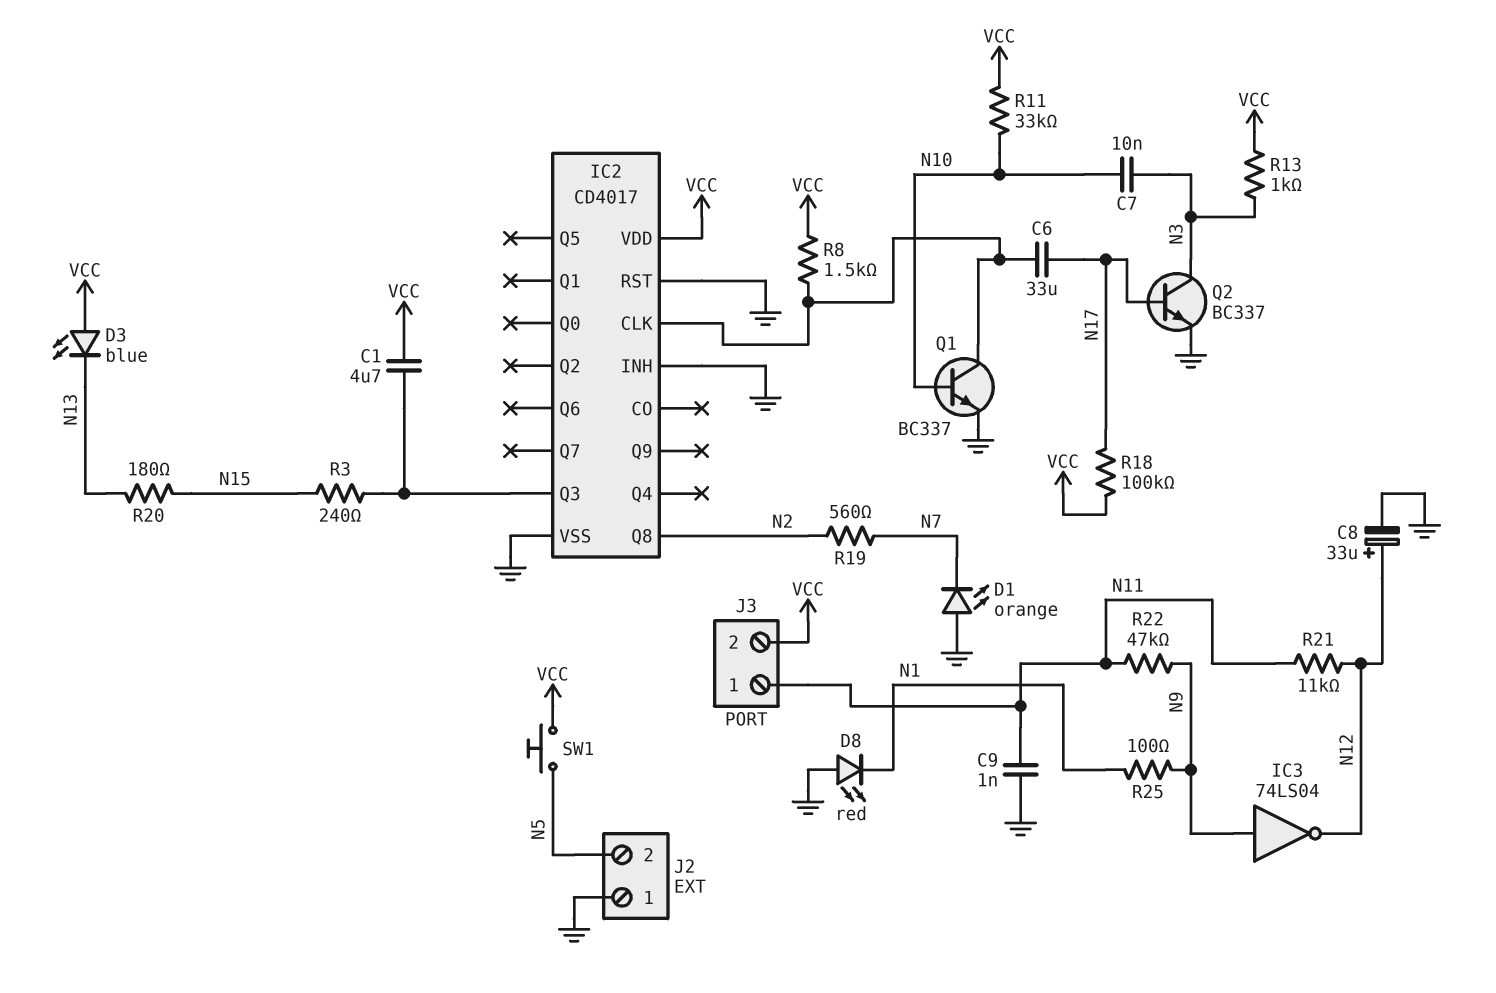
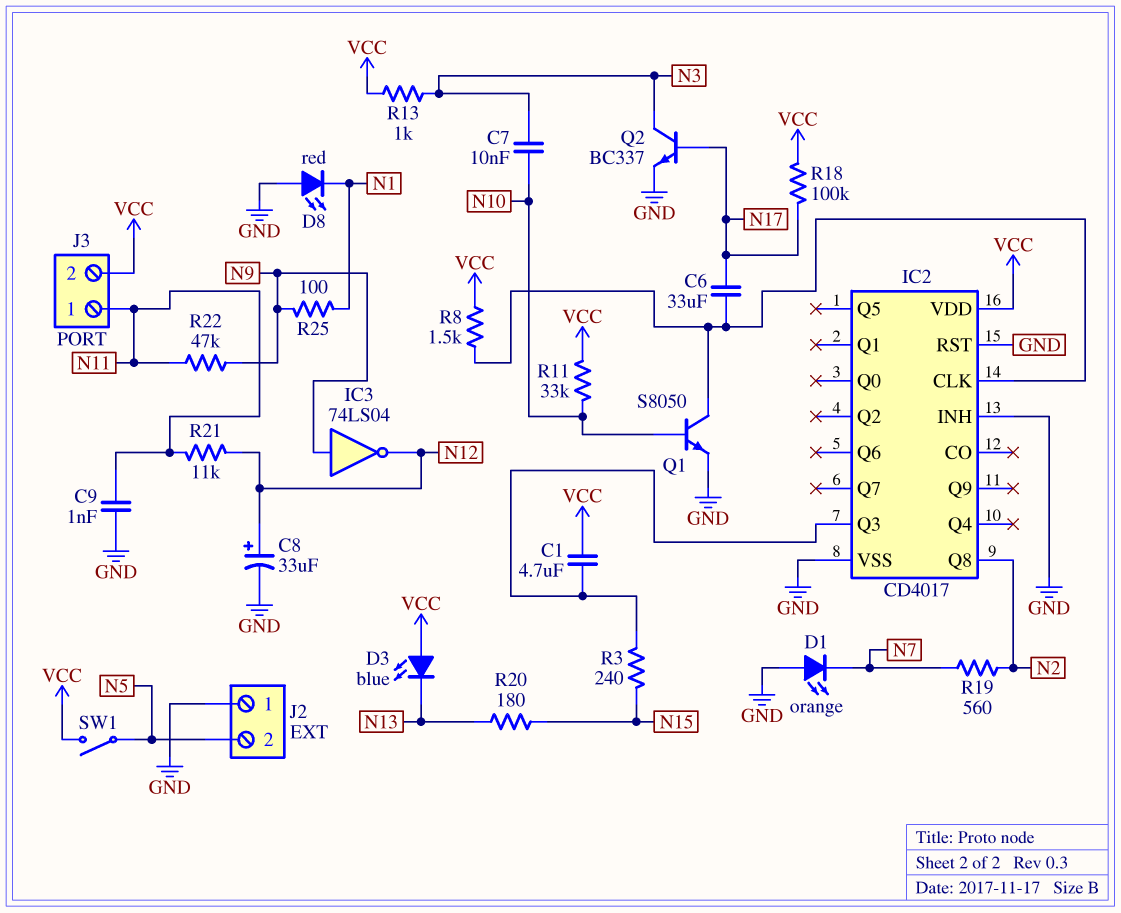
Q1: NPN BC337 (B N10, C IC2/CLK, E GND) -> NPN S8050 (B N10, C IC2/CLK, E GND)
SW1: button (N5, VCC) -> switch (N5, VCC)

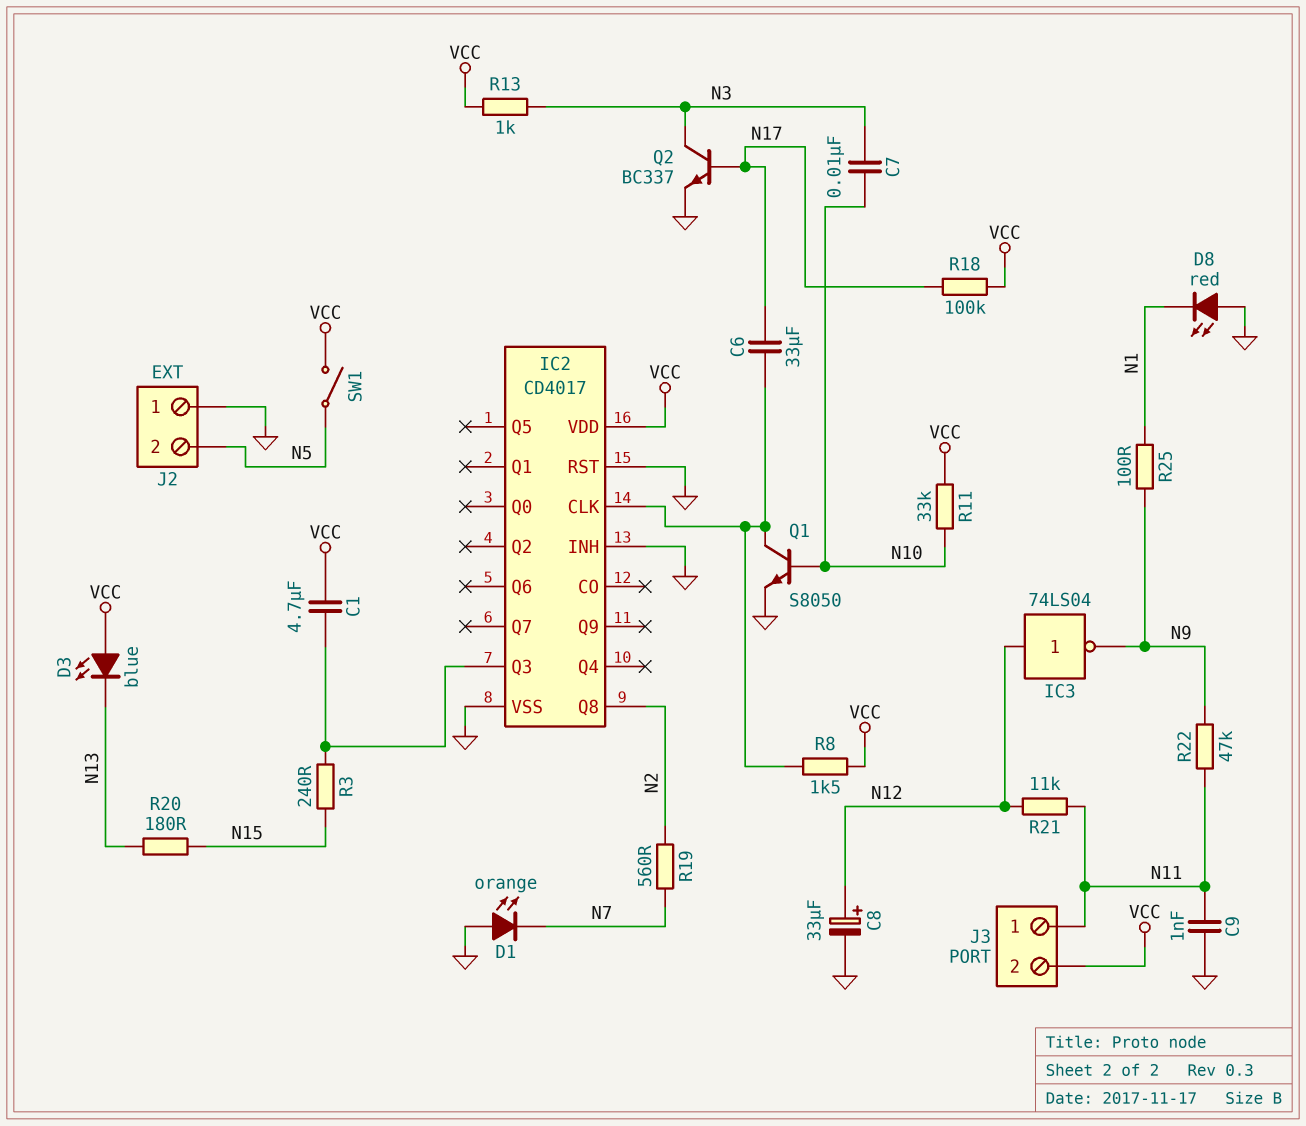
IC3: NOT 74LS04 (in N9, out N12) -> NOT 74LS04 (in N12, out N9)

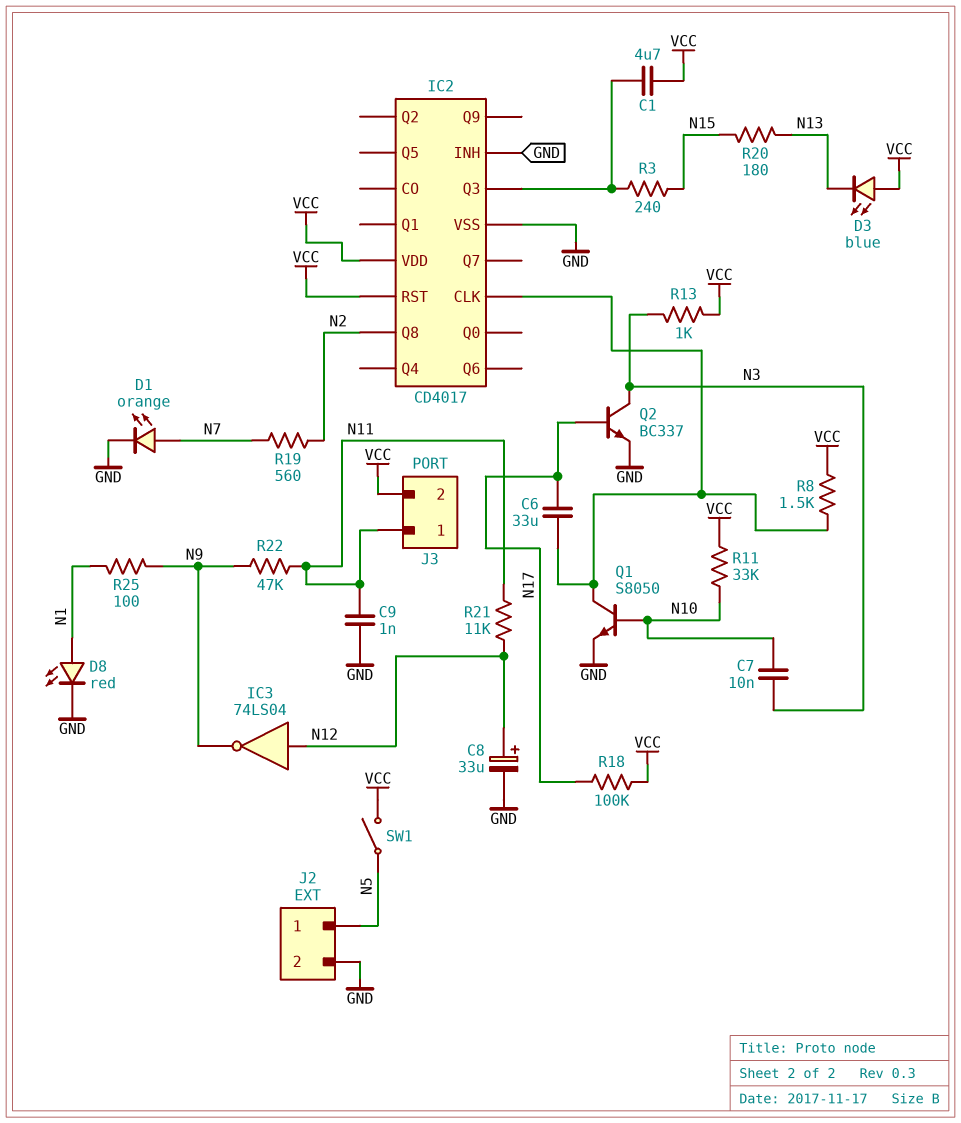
D1: LED orange (A GND, K N7) -> LED orange (A N7, K GND)
D8: LED red (A GND, K N1) -> LED red (A N1, K GND)
IC2 pin RST: GND -> VCC
J2 pin 1: GND -> N5
J2 pin 2: N5 -> GND

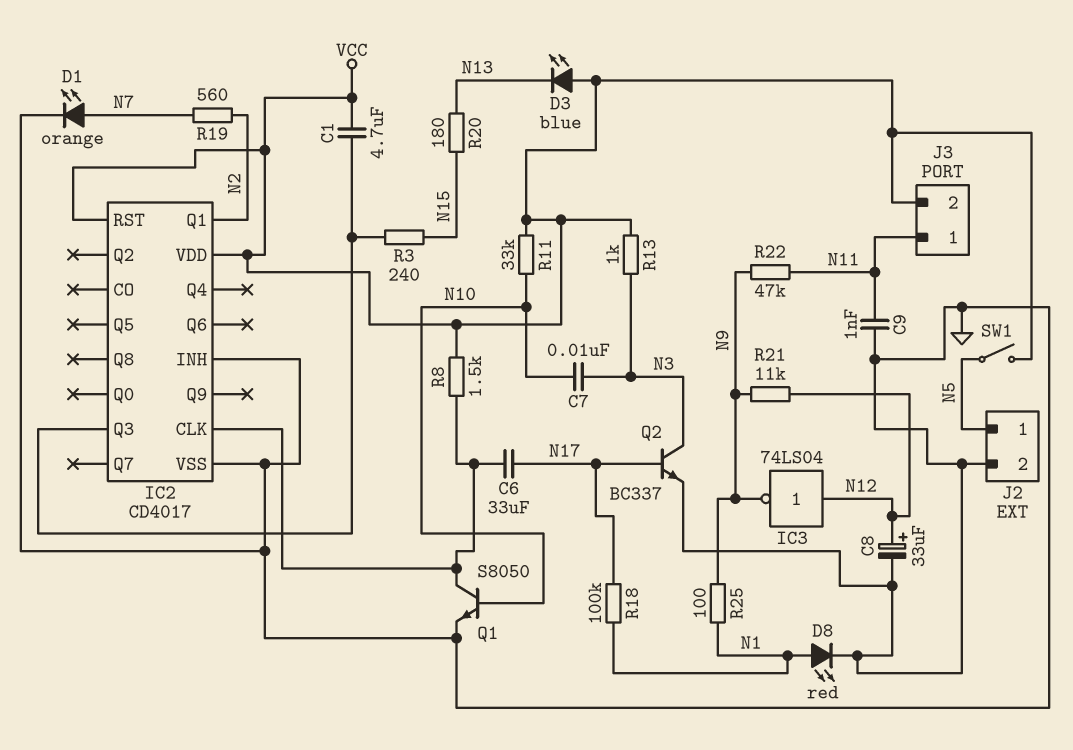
IC2 pin Q1: none -> N2
IC2 pin Q8: N2 -> none
R18: 100k (N17, VCC) -> 100k (N1, N17)
R21: 11k (N11, N12) -> 11k (N9, N12)

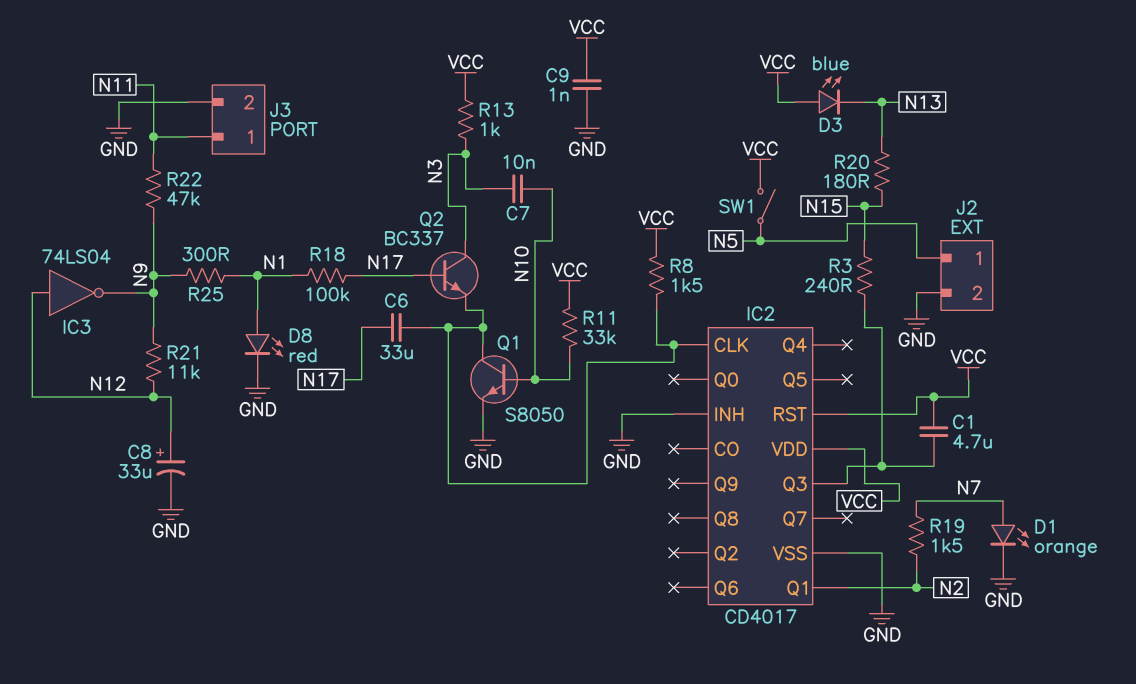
C9: 1nF (GND, N11) -> 1nF (GND, VCC)
J3 pin 2: VCC -> GND
Q2: NPN BC337 (B N17, C N3, E GND) -> NPN BC337 (B N17, C N3, E IC2/CLK)
R19: 560 (N2, N7) -> 1.5k (N2, N7)
R25: 100 (N1, N9) -> 300 (N1, N9)

